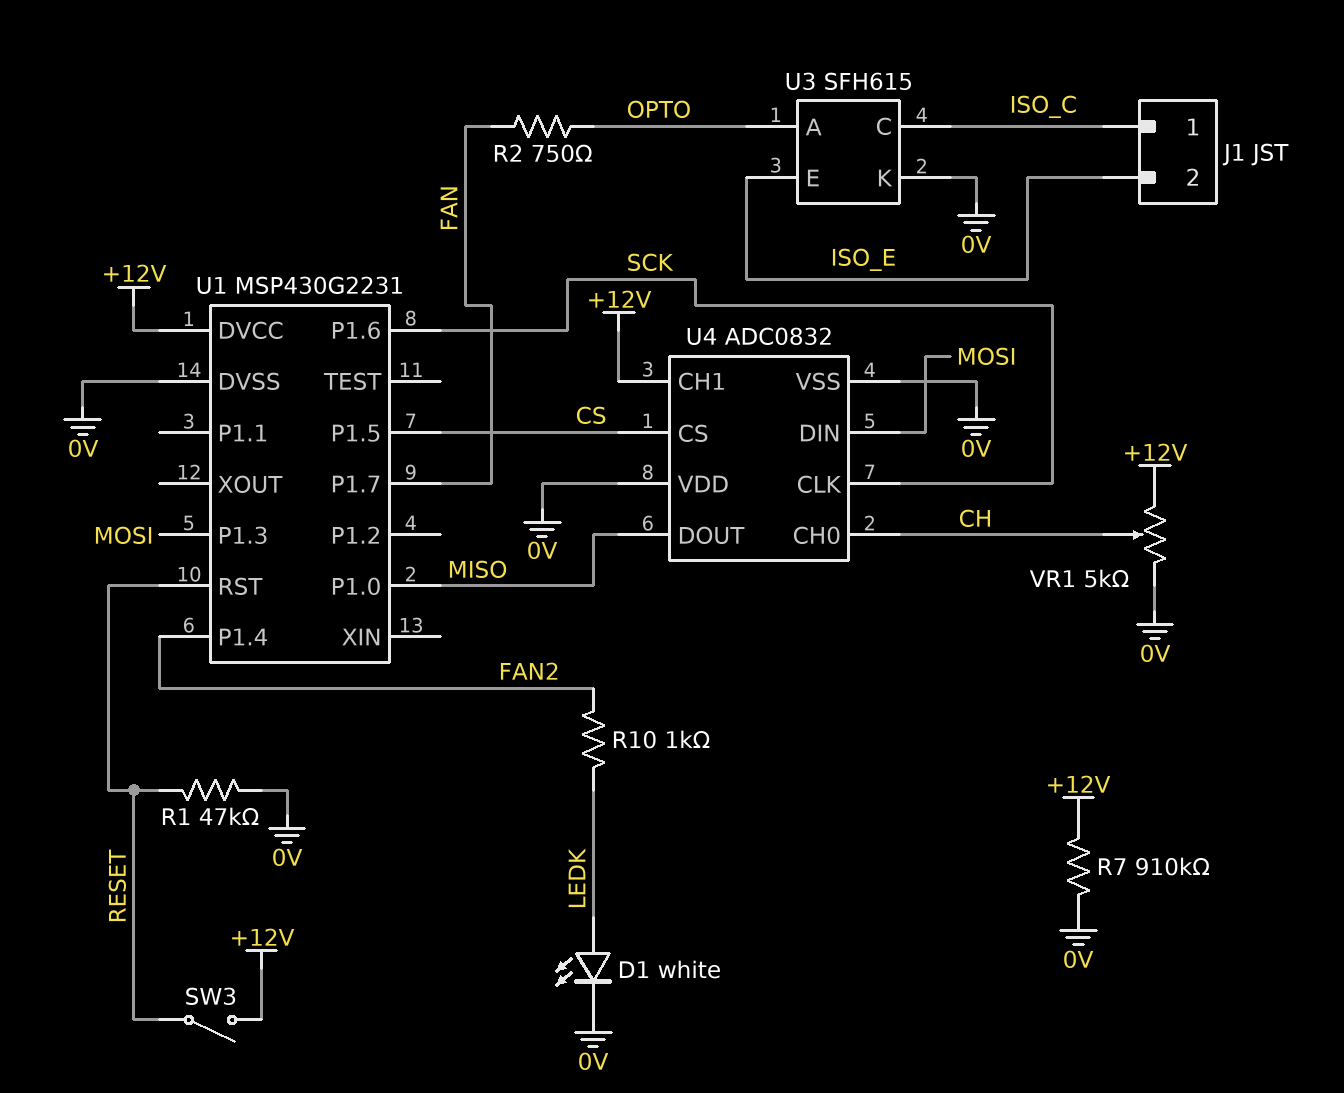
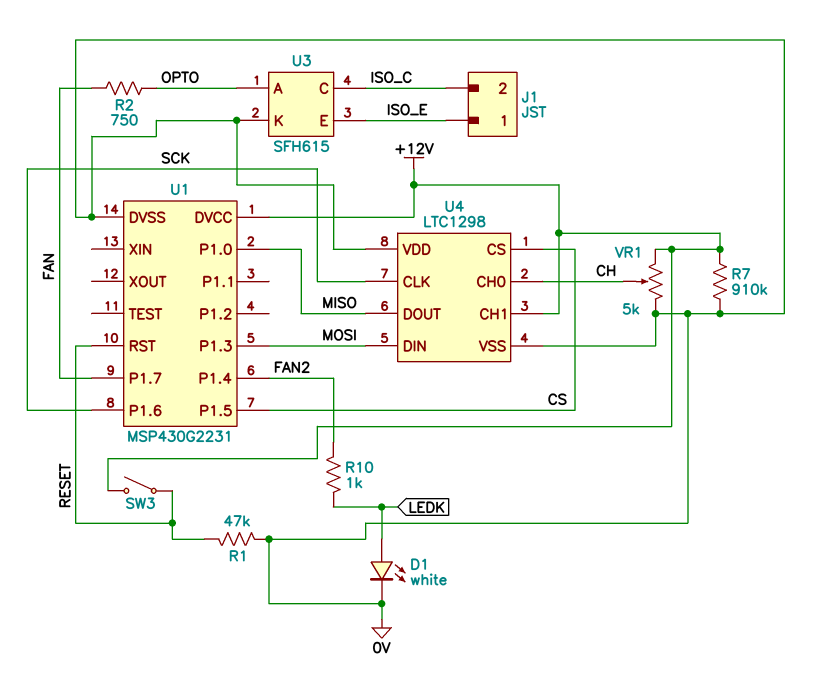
J1 pin 1: ISO_C -> ISO_E
J1 pin 2: ISO_E -> ISO_C
U4: ADC0832 -> LTC1298

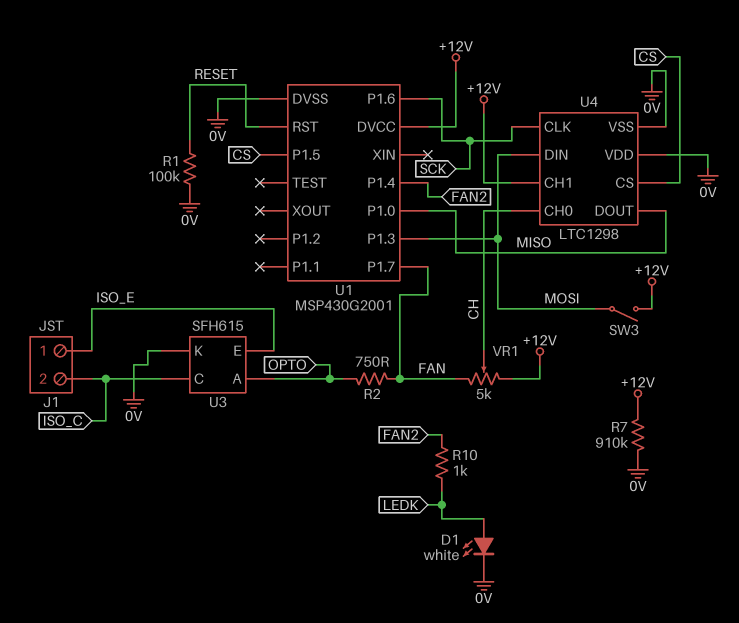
R1: 47k (0V, RESET) -> 100k (0V, RESET)
SW3: switch (+12V, RESET) -> switch (+12V, MOSI)
U1: MSP430G2231 -> MSP430G2001
VR1: 5k (+12V, 0V, wiper CH) -> 5k (+12V, FAN, wiper CH)

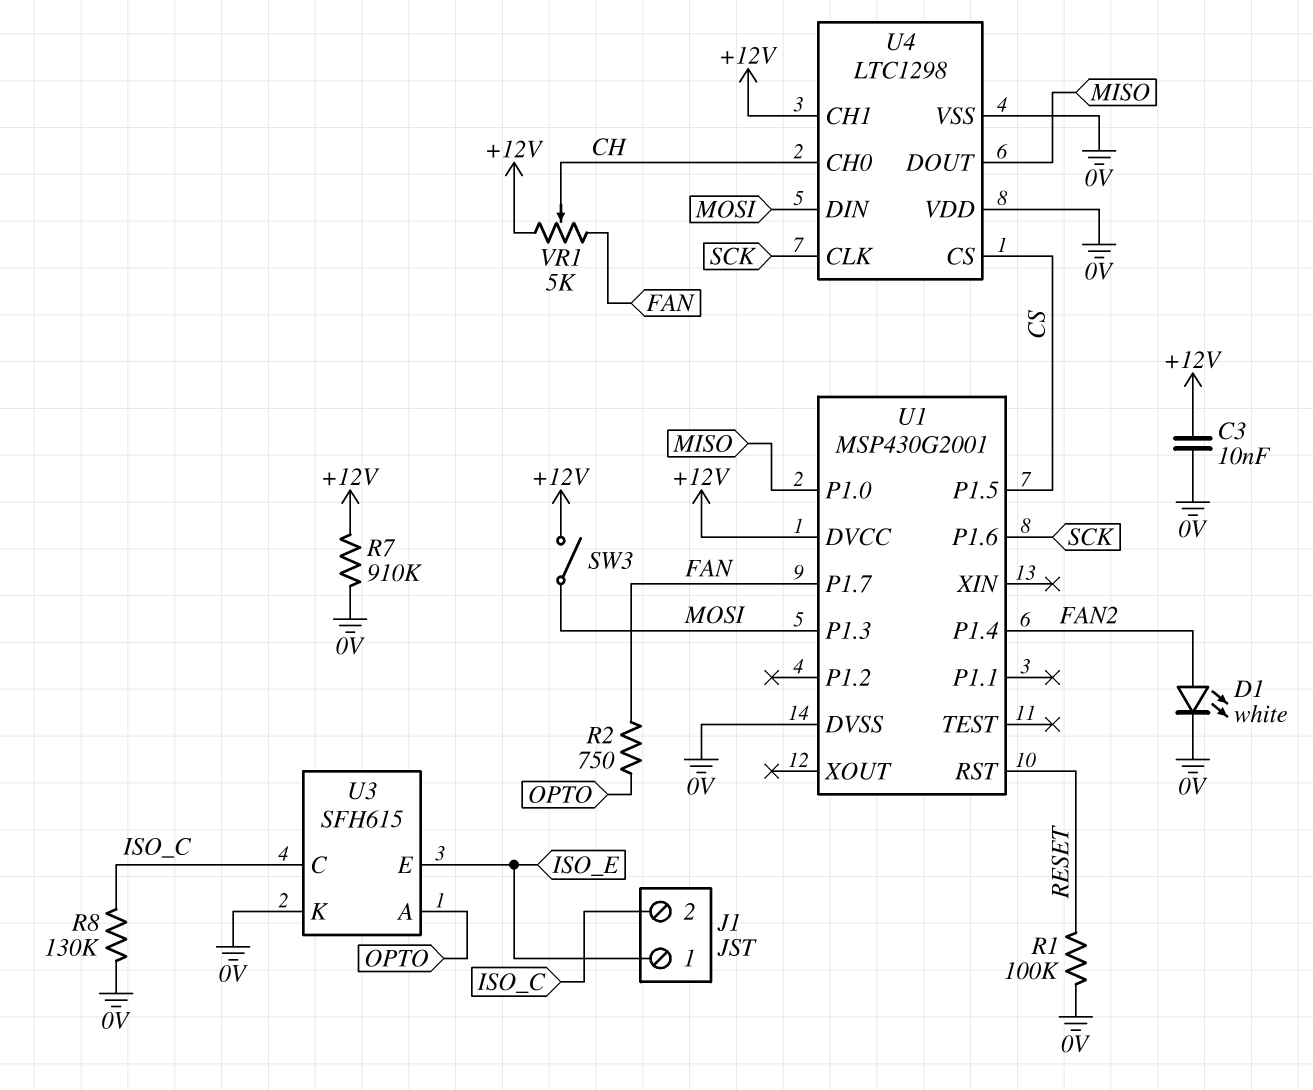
C3: none -> 10nF (+12V, 0V)
D1: LED white (A LEDK, K 0V) -> LED white (A FAN2, K 0V)
R8: none -> 130k (0V, ISO_C)
R10: 1k (FAN2, LEDK) -> none

